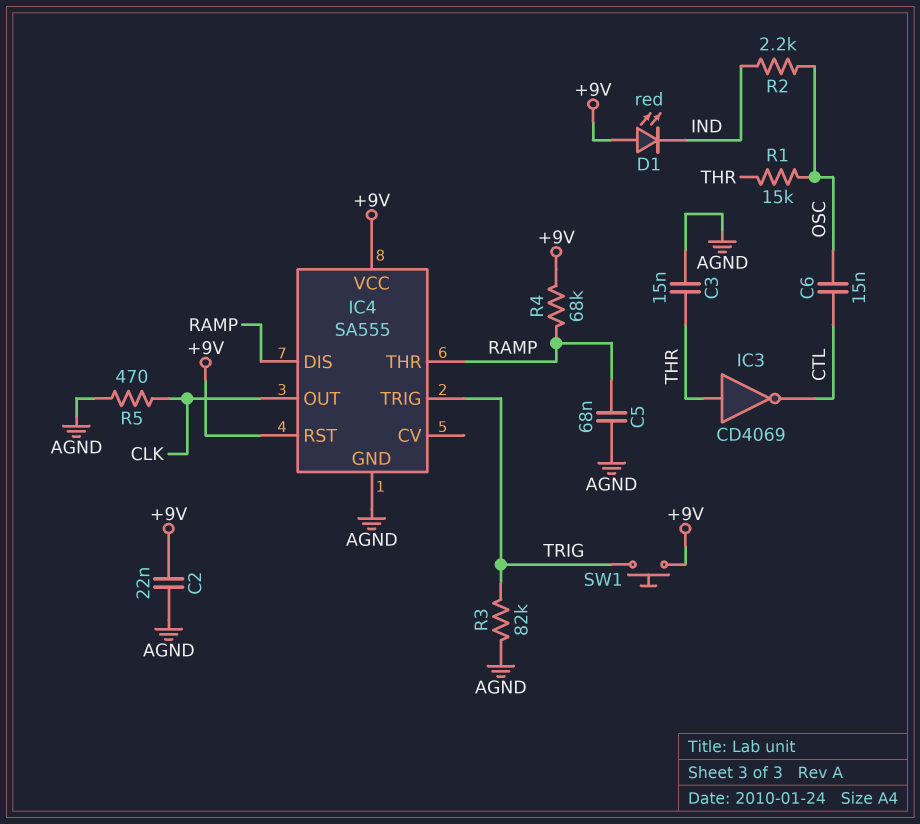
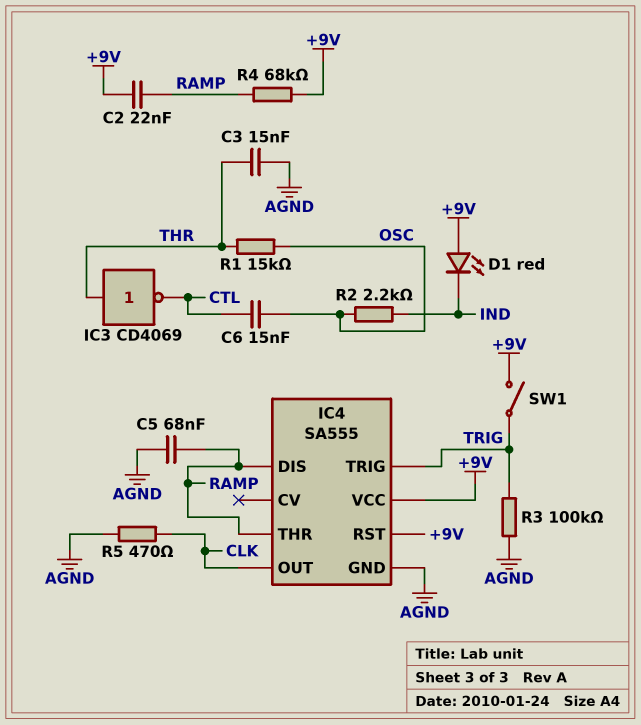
C2: 22nF (+9V, AGND) -> 22nF (+9V, RAMP)
R3: 82k (AGND, TRIG) -> 100k (AGND, TRIG)
SW1: button (+9V, TRIG) -> switch (+9V, TRIG)

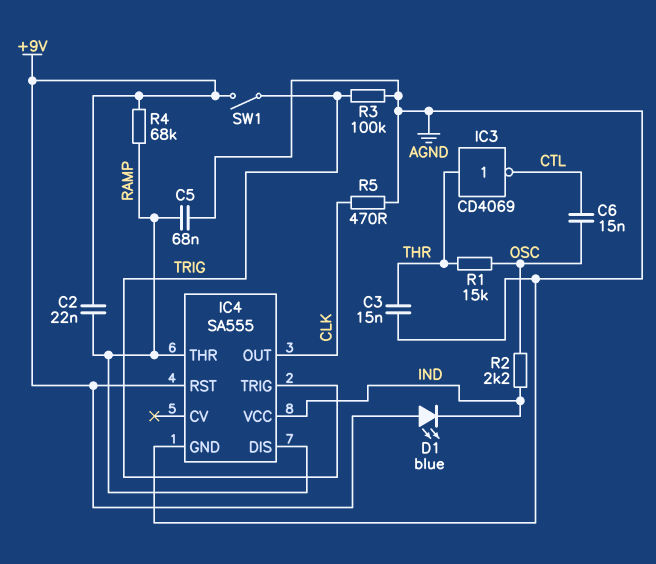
D1: LED red (A +9V, K IND) -> LED blue (A +9V, K IND)
IC4 pin VCC: +9V -> IND

